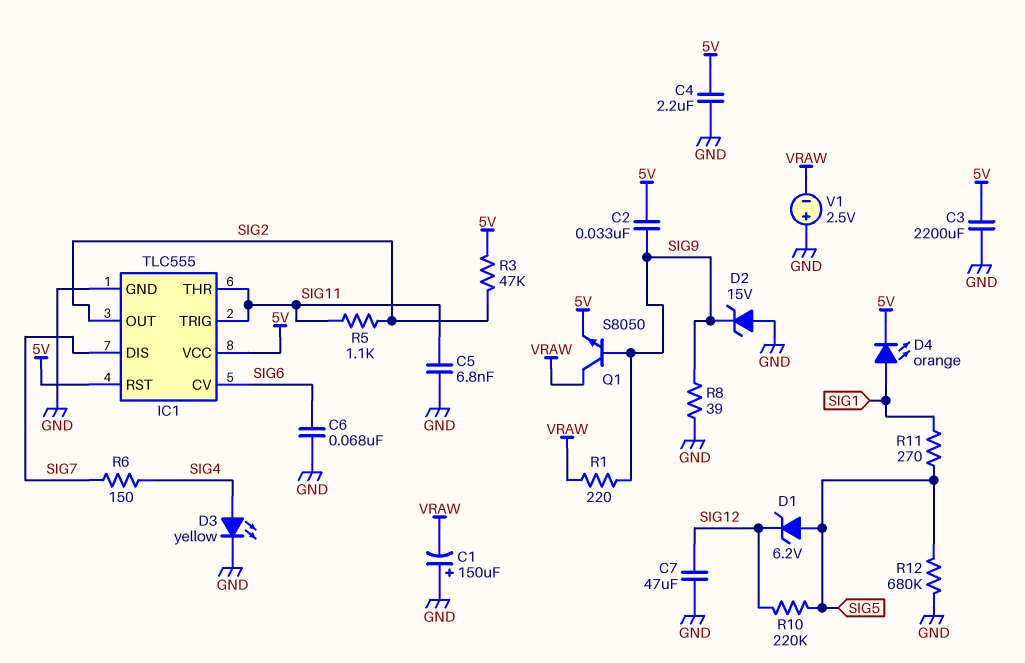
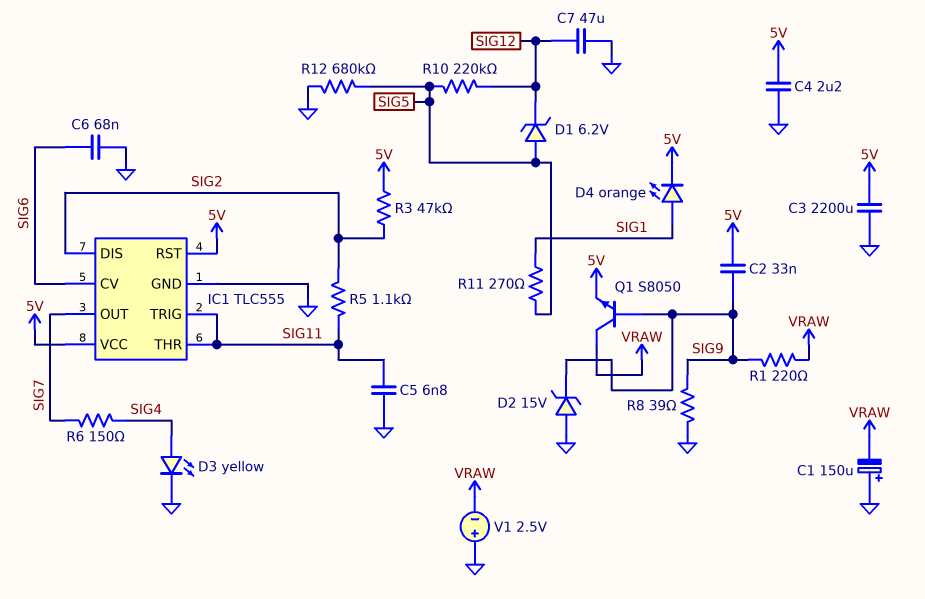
IC1 pin DIS: SIG7 -> SIG2
IC1 pin OUT: SIG2 -> SIG7

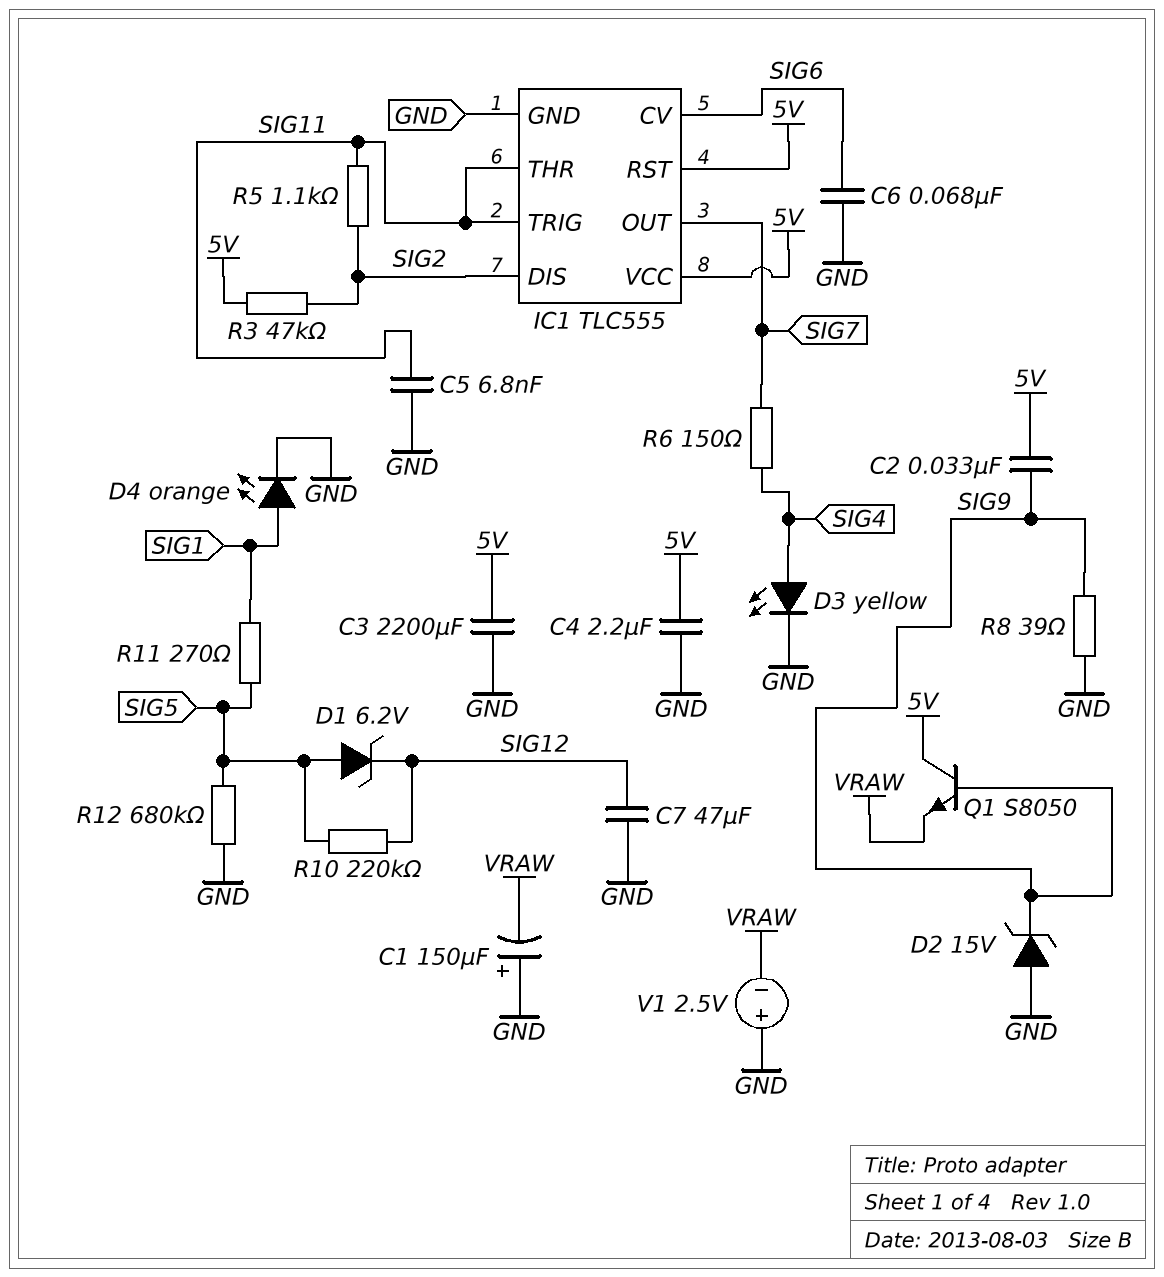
D4: LED orange (A SIG1, K 5V) -> LED orange (A SIG1, K GND)
Q1: NPN S8050 (B SIG9, C VRAW, E 5V) -> NPN S8050 (B SIG9, C 5V, E VRAW)
R1: 220 (SIG9, VRAW) -> none

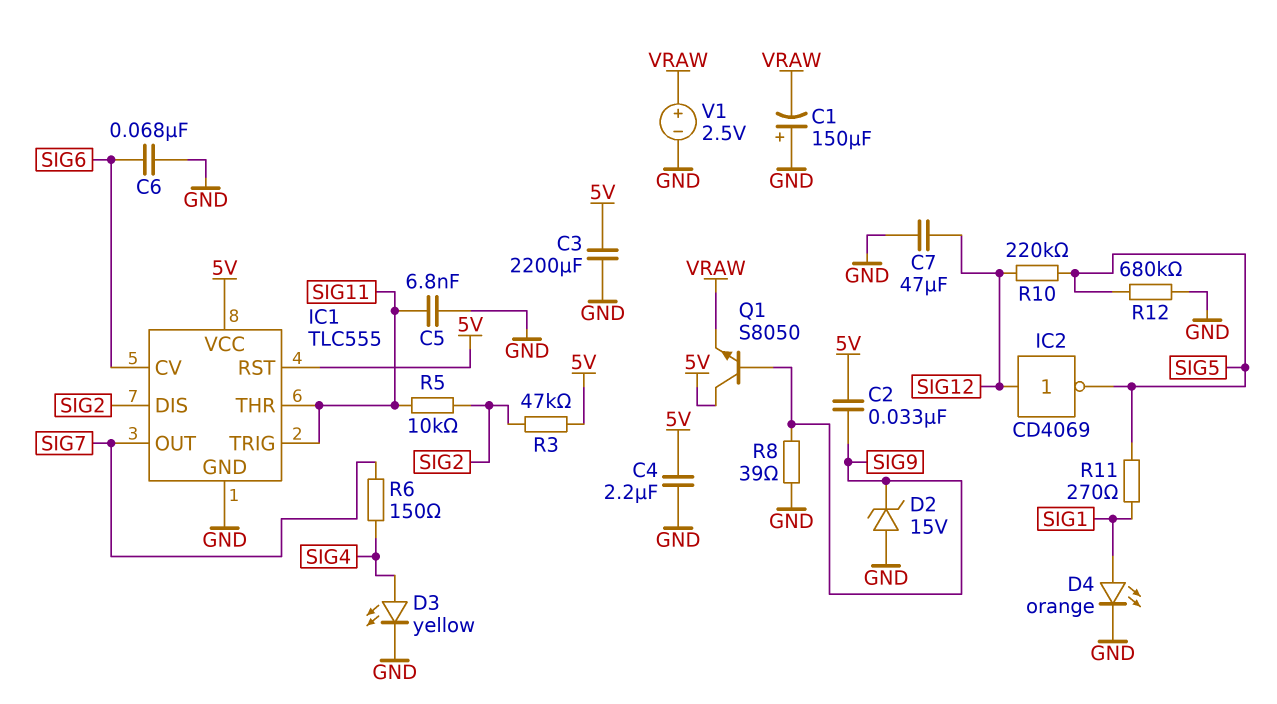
D1: zener 6.2V (A SIG5, K SIG12) -> none
IC2: none -> NOT CD4069 (in SIG12, out SIG5)
R5: 1.1k (SIG2, SIG11) -> 10k (SIG2, SIG11)
V1: 2.5V (plus GND, minus VRAW) -> 2.5V (plus VRAW, minus GND)

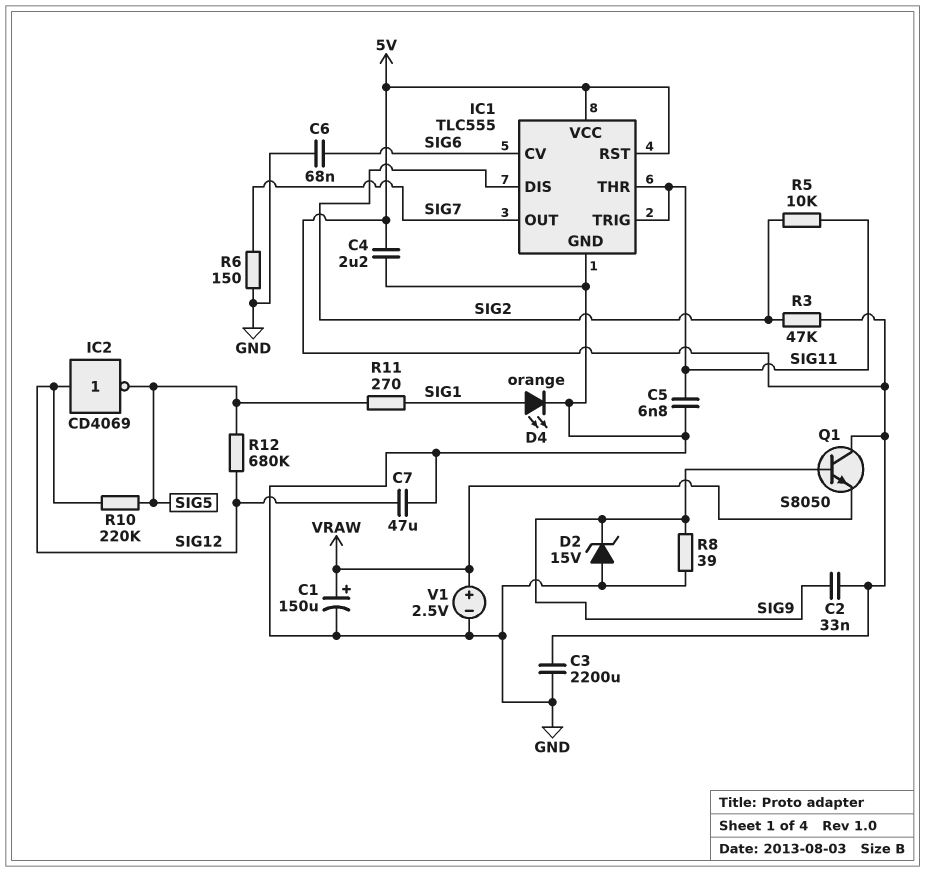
C1: 150uF (plus GND, minus VRAW) -> 150uF (plus VRAW, minus GND)
D3: LED yellow (A SIG4, K GND) -> none
R6: 150 (SIG4, SIG7) -> 150 (GND, SIG7)
R12: 680k (GND, SIG5) -> 680k (SIG5, SIG12)

